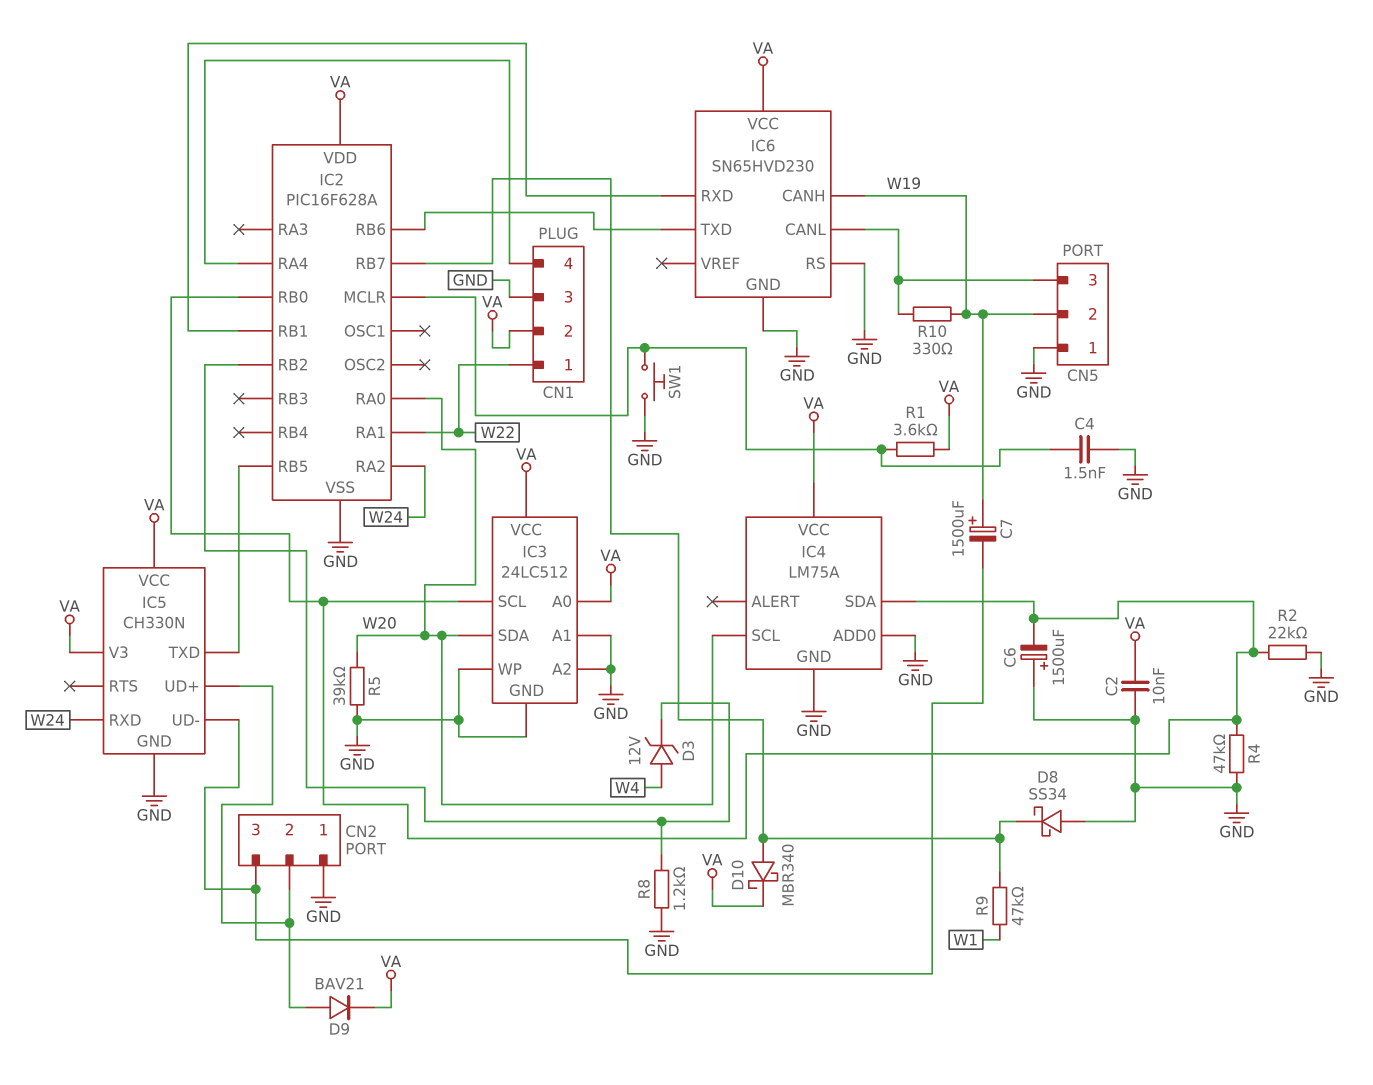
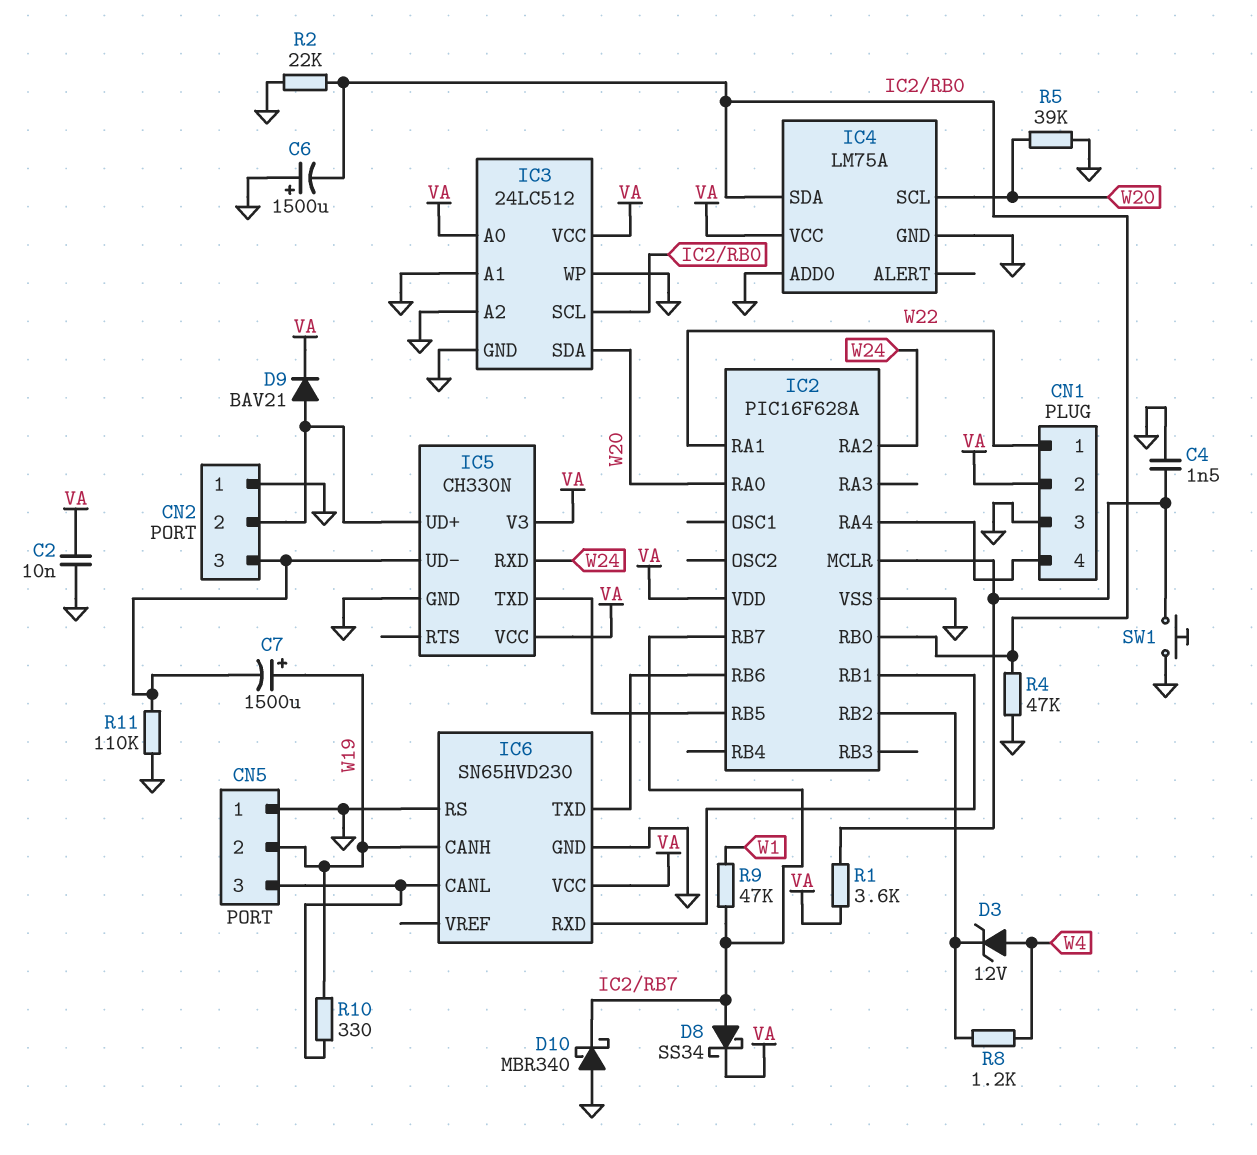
D8: schottky SS34 (A GND, K IC2/RB7) -> schottky SS34 (A IC2/RB7, K VA)
D10: schottky MBR340 (A IC2/RB7, K VA) -> schottky MBR340 (A GND, K IC2/RB7)
R8: 1.2k (GND, IC2/RB2) -> 1.2k (IC2/RB2, W4)
R11: none -> 110k (CN2/3, GND)

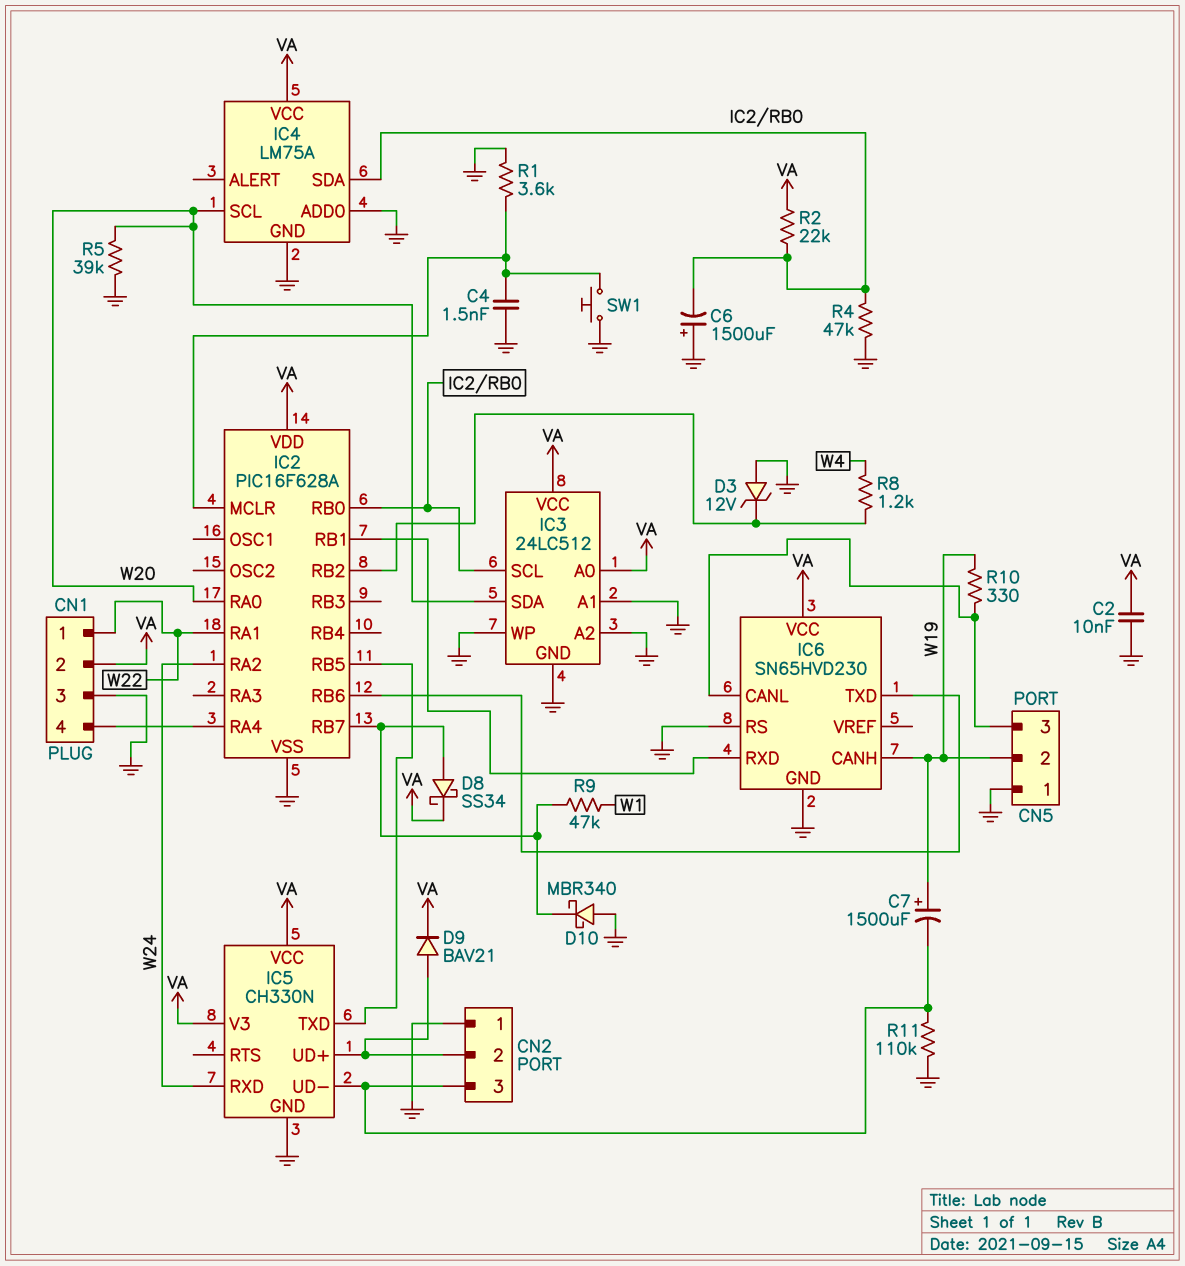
D3: zener 12V (A W4, K IC2/RB2) -> zener 12V (A GND, K IC2/RB2)
R1: 3.6k (IC2/MCLR, VA) -> 3.6k (GND, IC2/MCLR)
R2: 22k (GND, IC2/RB0) -> 22k (IC2/RB0, VA)

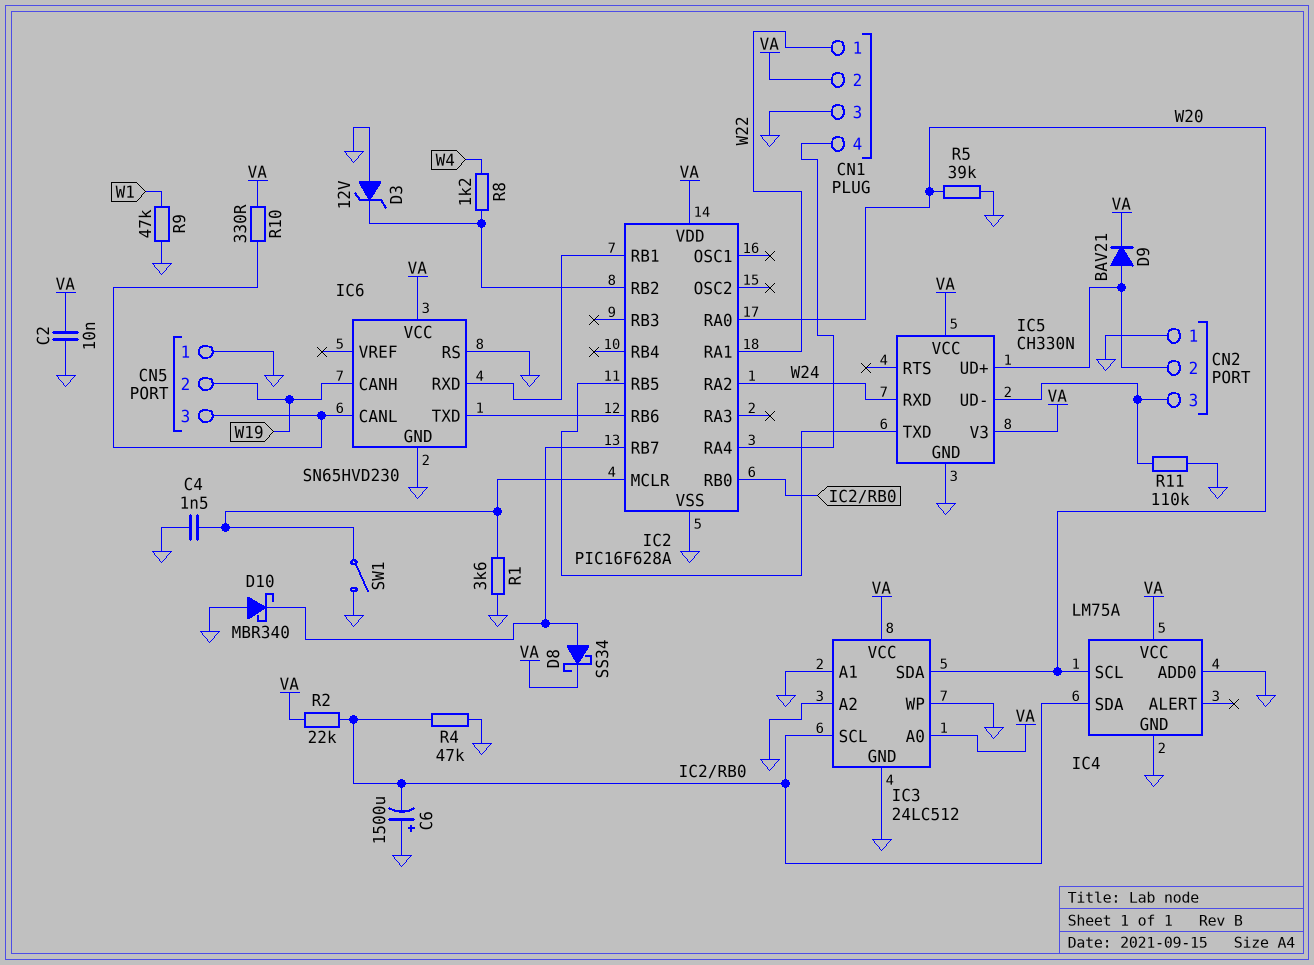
C7: 1500uF (plus W19, minus CN2/3) -> none
R9: 47k (IC2/RB7, W1) -> 47k (GND, W1)
R10: 330 (CN5/3, W19) -> 330 (CN5/3, VA)
SW1: button (GND, IC2/MCLR) -> switch (GND, IC2/MCLR)

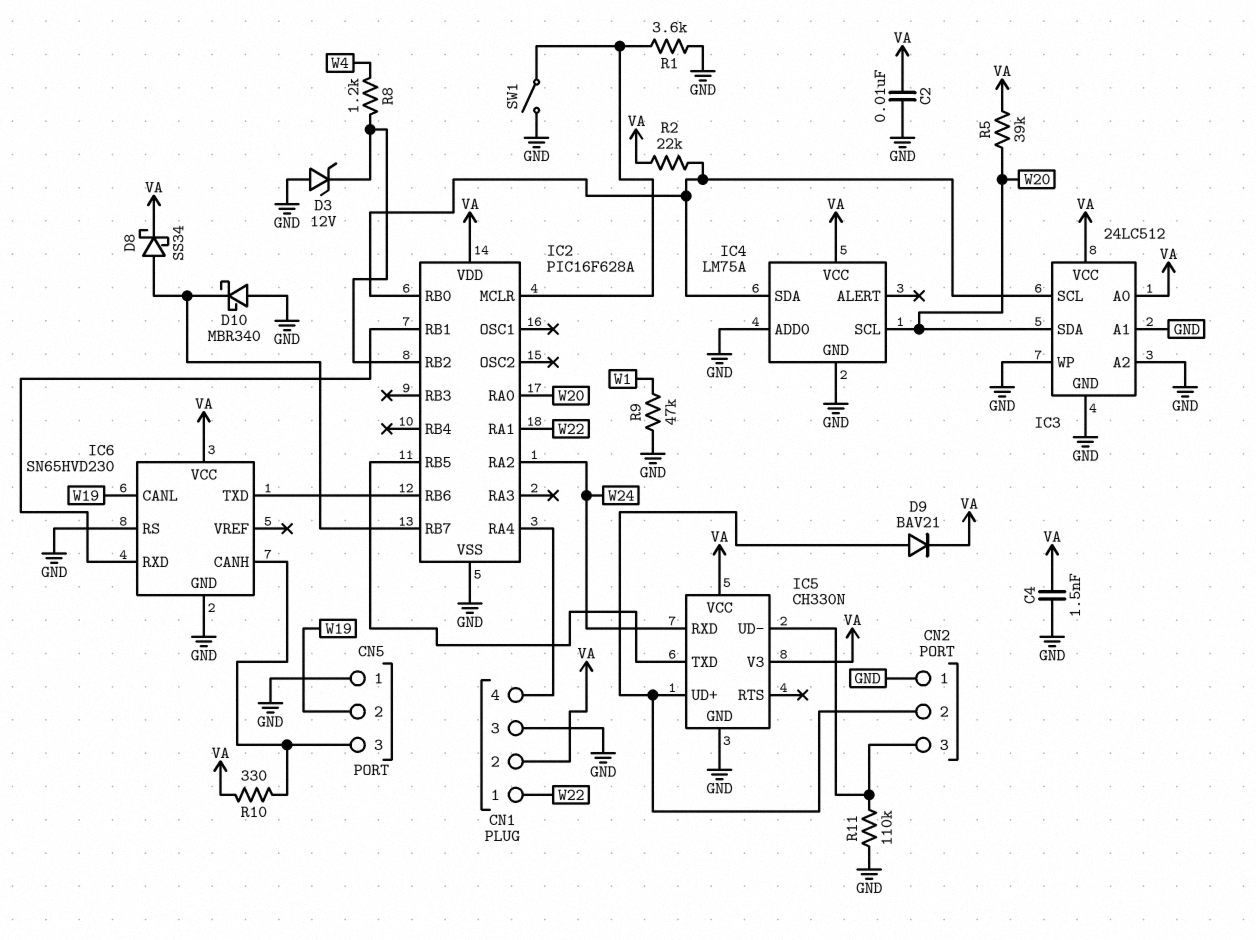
C4: 1.5nF (GND, IC2/MCLR) -> 1.5nF (GND, VA)
C6: 1500uF (plus GND, minus IC2/RB0) -> none
IC6 pin CANH: W19 -> CN5/3
IC6 pin CANL: CN5/3 -> W19
R4: 47k (GND, IC2/RB0) -> none
R5: 39k (GND, W20) -> 39k (VA, W20)

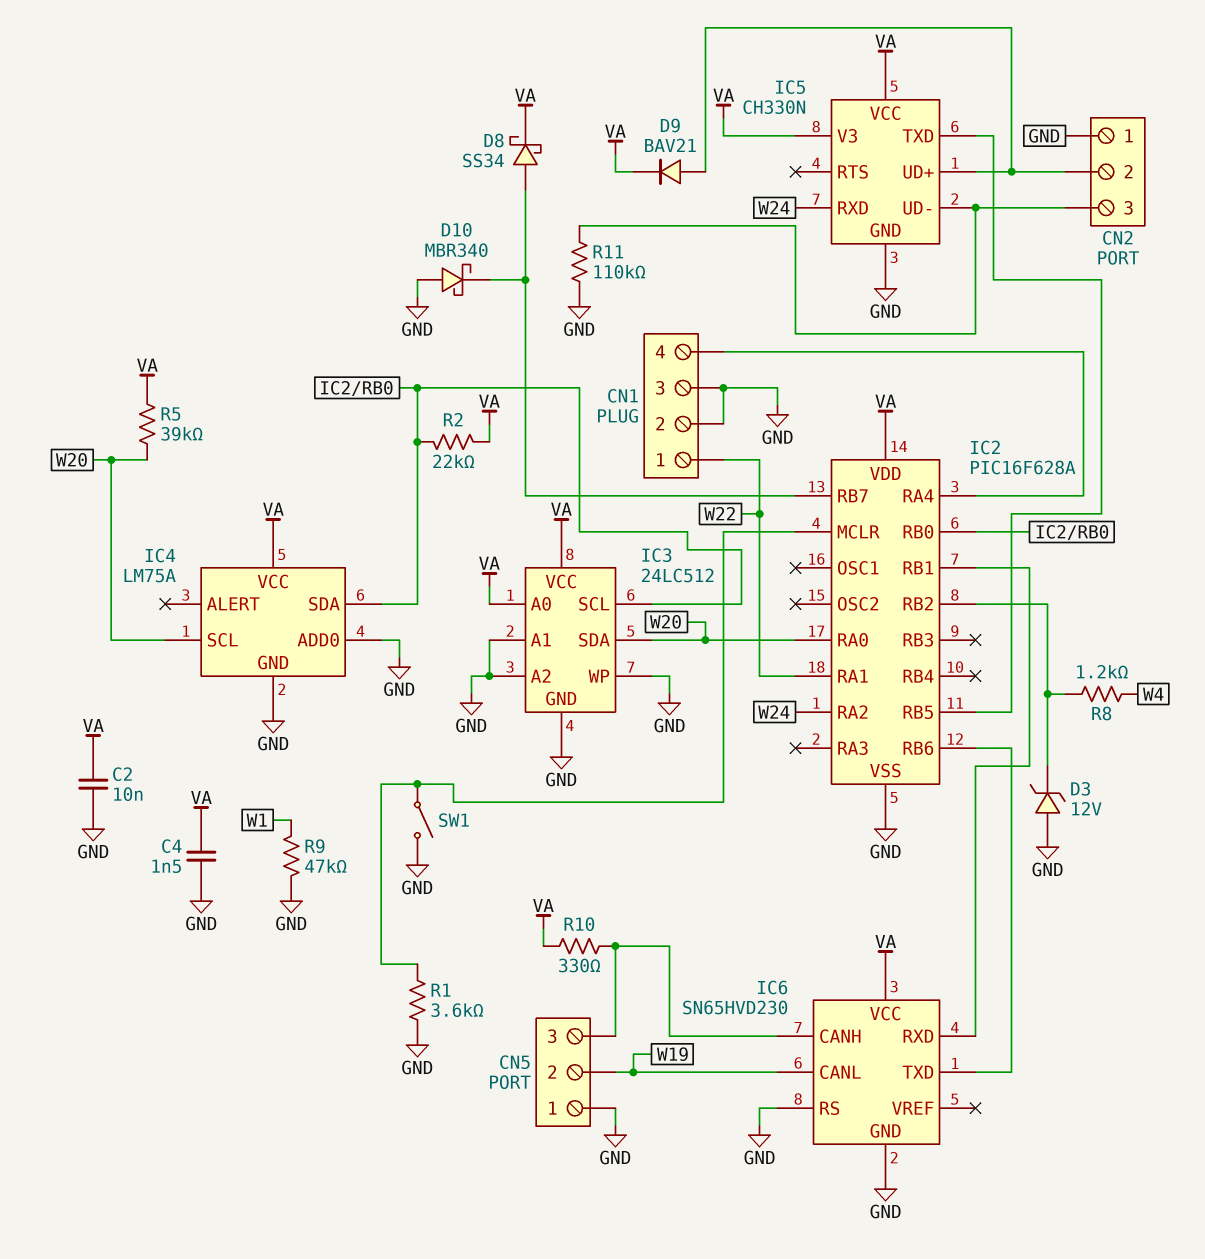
CN1 pin 2: VA -> GND

